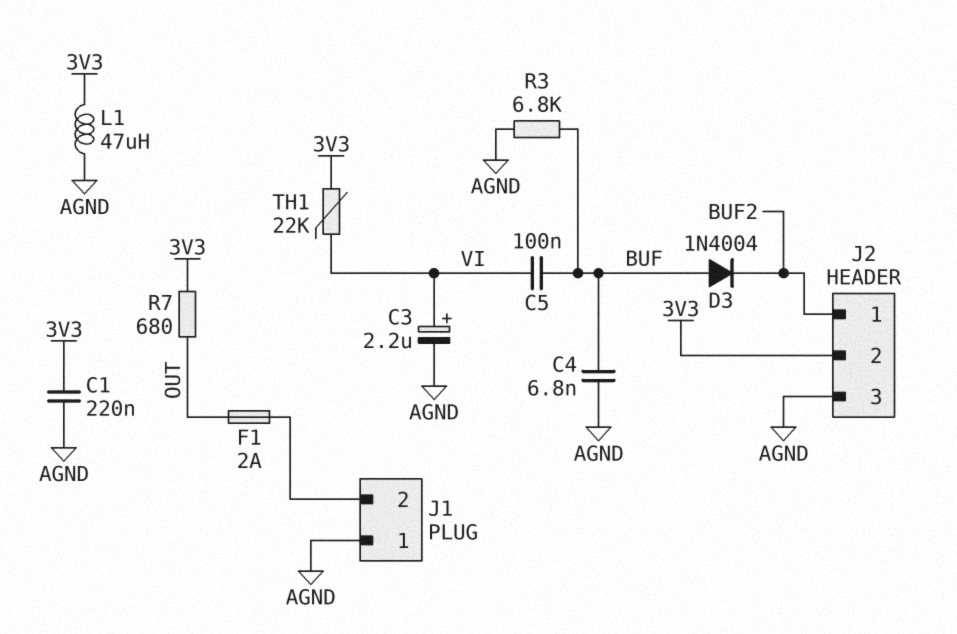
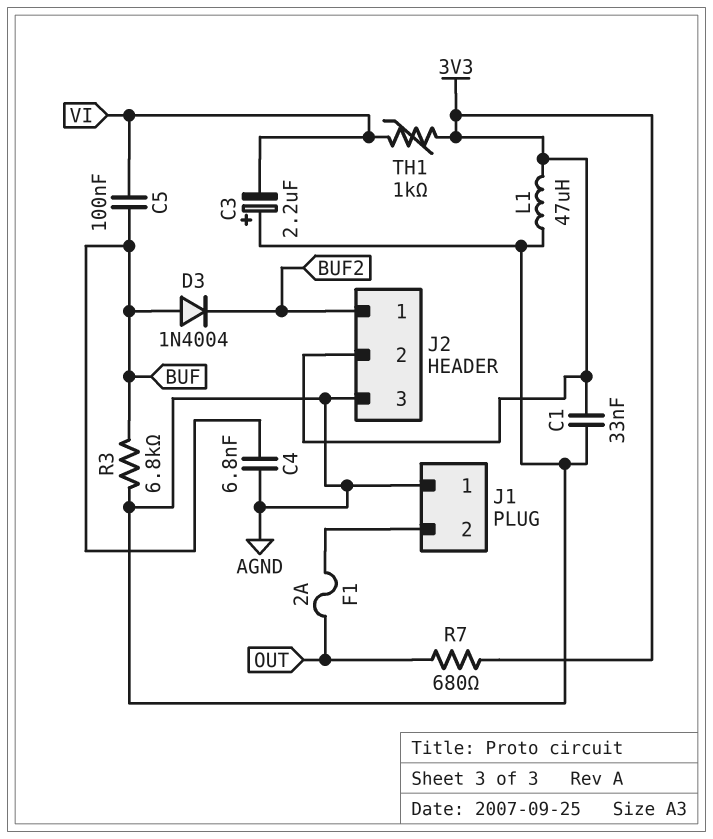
C1: 220nF (3V3, AGND) -> 33nF (3V3, AGND)
C3: 2.2uF (plus VI, minus AGND) -> 2.2uF (plus AGND, minus VI)
TH1: 22k (3V3, VI) -> 1k (3V3, VI)

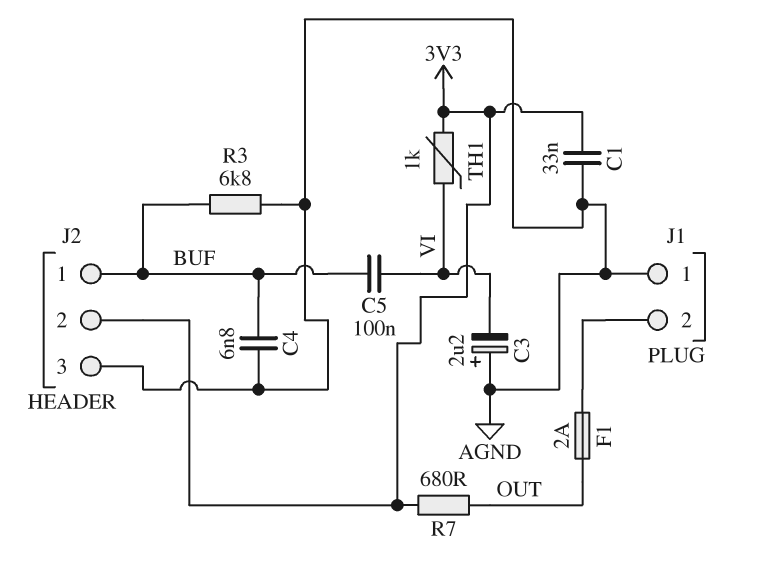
D3: diode 1N4004 (A BUF, K BUF2) -> none
J2 pin 1: BUF2 -> BUF
L1: 47uH (3V3, AGND) -> none

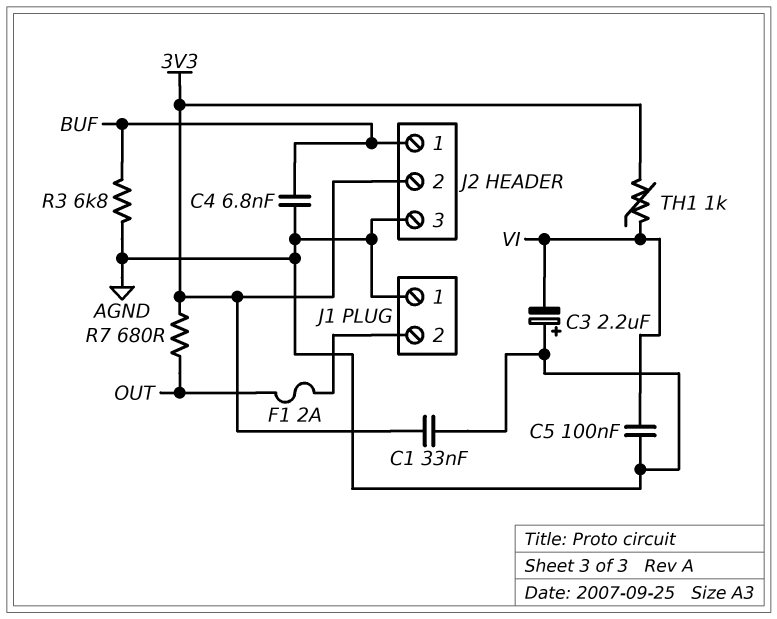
C5: 100nF (BUF, VI) -> 100nF (AGND, VI)

